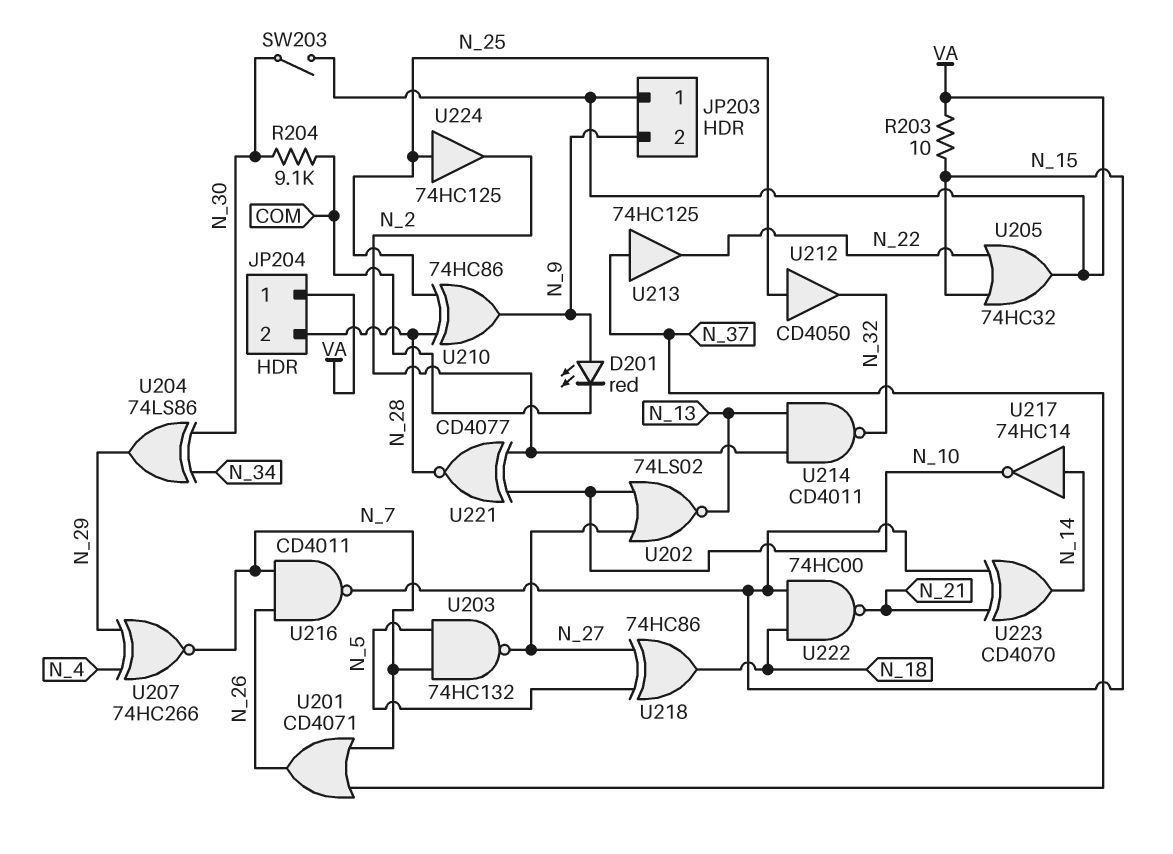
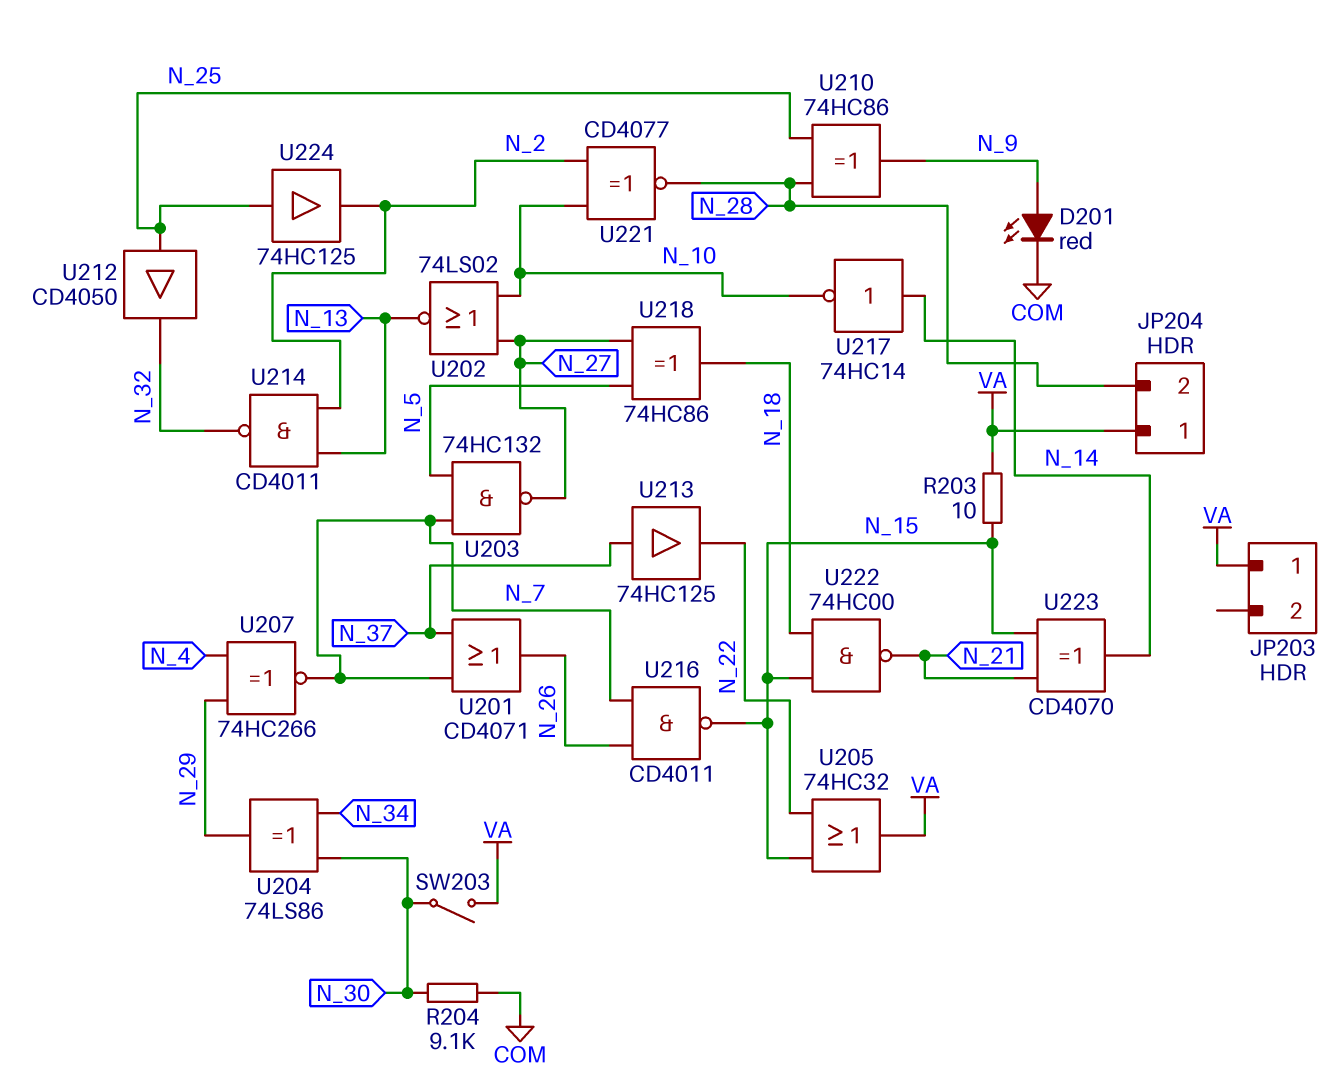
JP203 pin 2: N_9 -> none

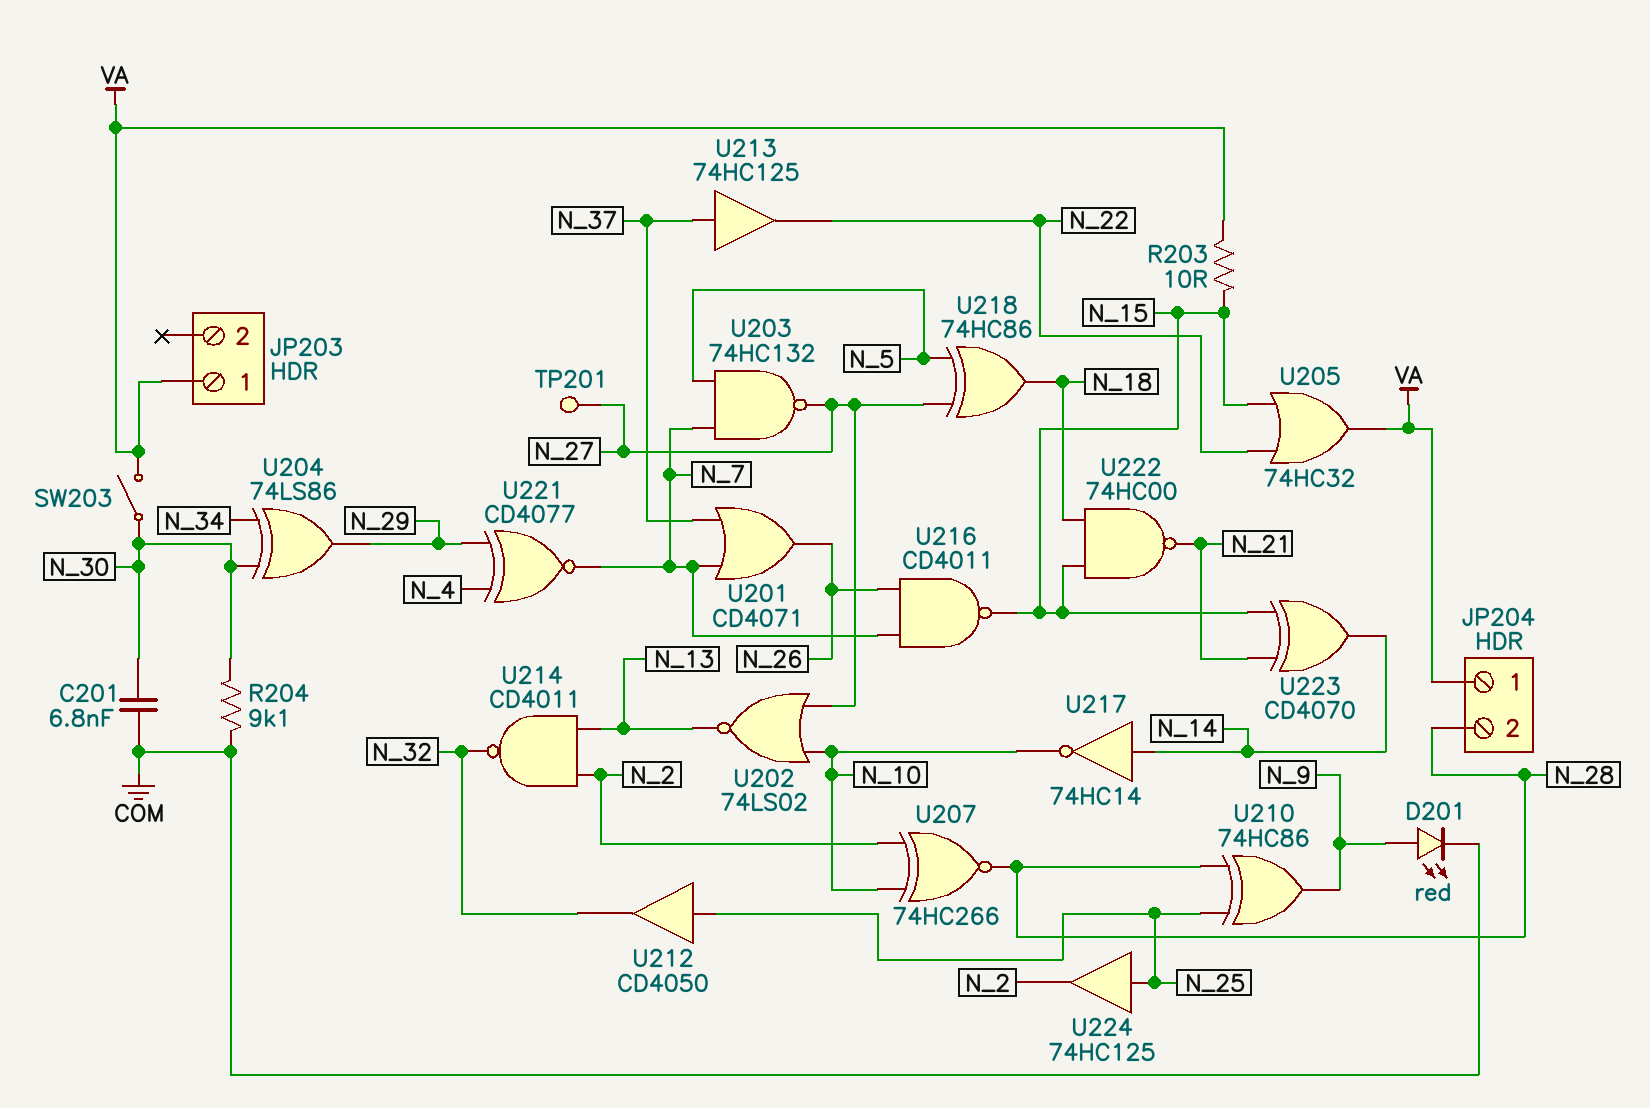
C201: none -> 6.8nF (COM, N_30)
TP201: none -> test point (N_27)
U207: XNOR 74HC266 (in N_4, in N_29, out N_7) -> XNOR 74HC266 (in N_2, in N_10, out N_28)
U221: XNOR CD4077 (in N_2, in N_10, out N_28) -> XNOR CD4077 (in N_4, in N_29, out N_7)

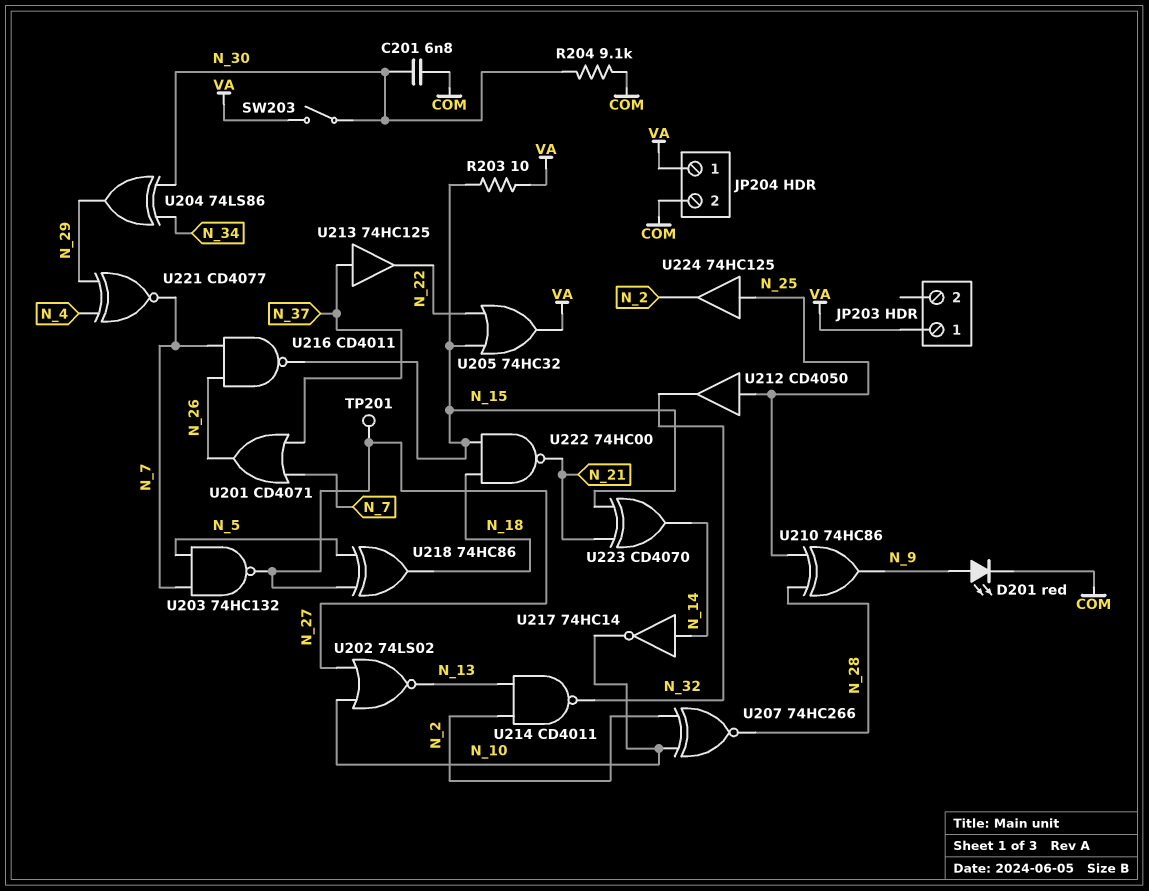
JP204 pin 2: N_28 -> COM

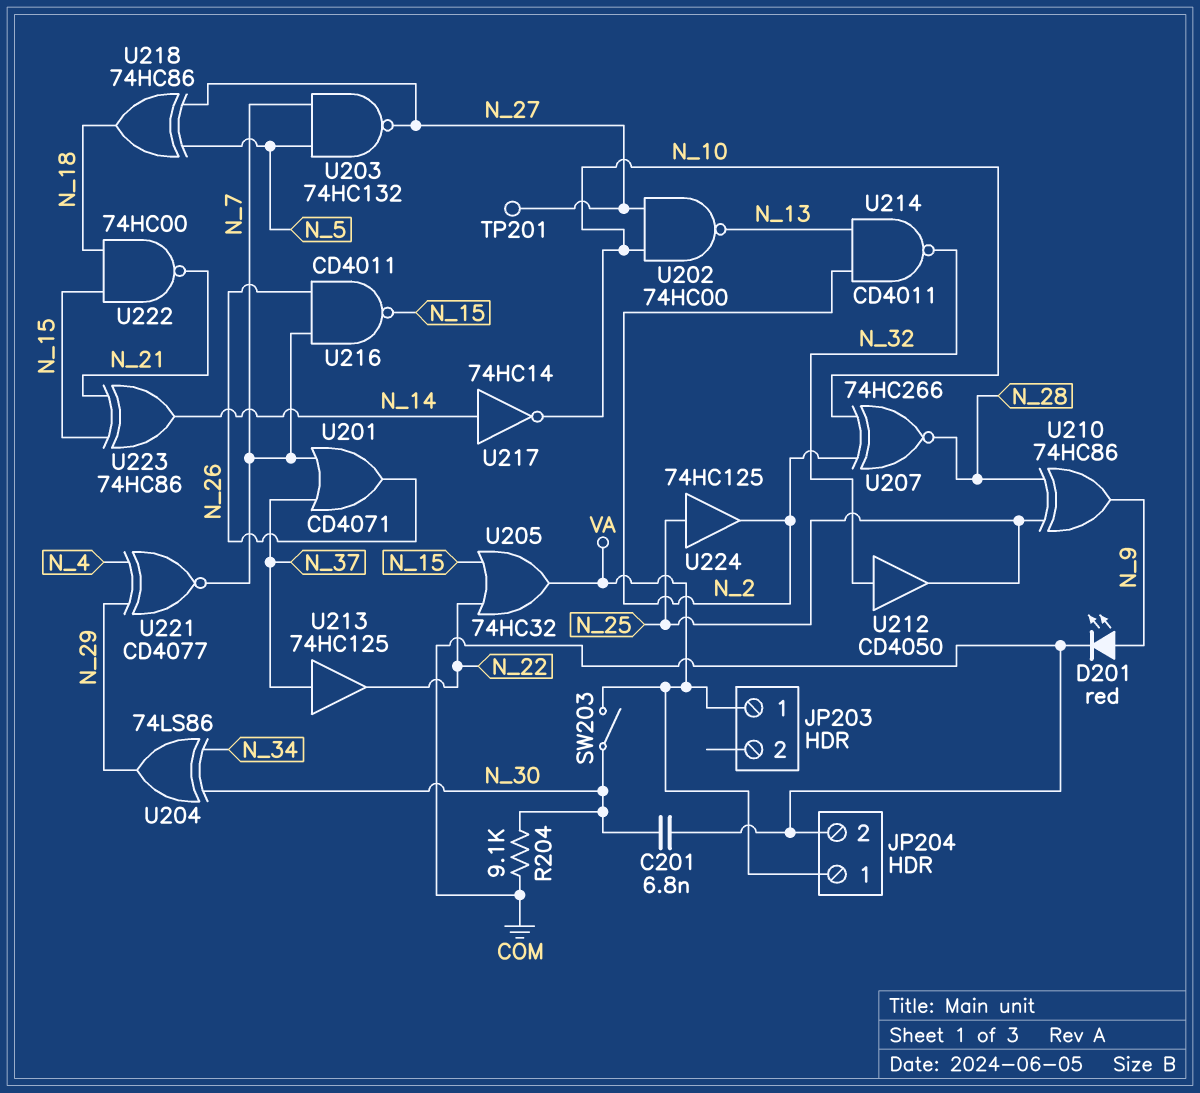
R203: 10 (N_15, VA) -> none
U202: NOR 74LS02 (in N_10, in N_27, out N_13) -> NAND 74HC00 (in N_10, in N_27, out N_13)
U212: buffer CD4050 (in N_25, out N_32) -> buffer CD4050 (in N_32, out N_25)
U223: XOR CD4070 (in N_15, in N_21, out N_14) -> XOR 74HC86 (in N_15, in N_21, out N_14)

